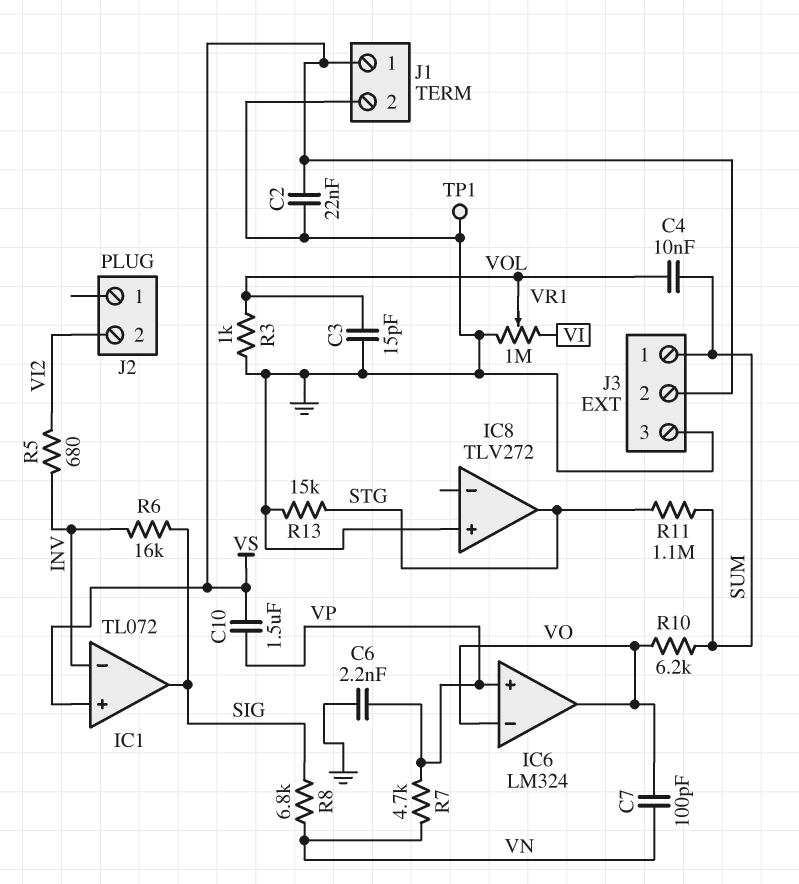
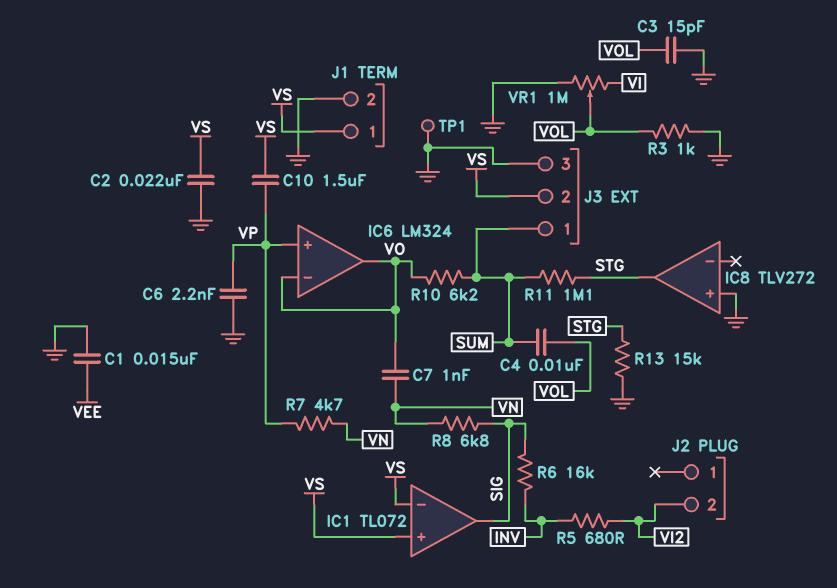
C1: none -> 15nF (GND, VEE)
C7: 100pF (VN, VO) -> 1nF (VN, VO)
IC1 pin in-: INV -> VS

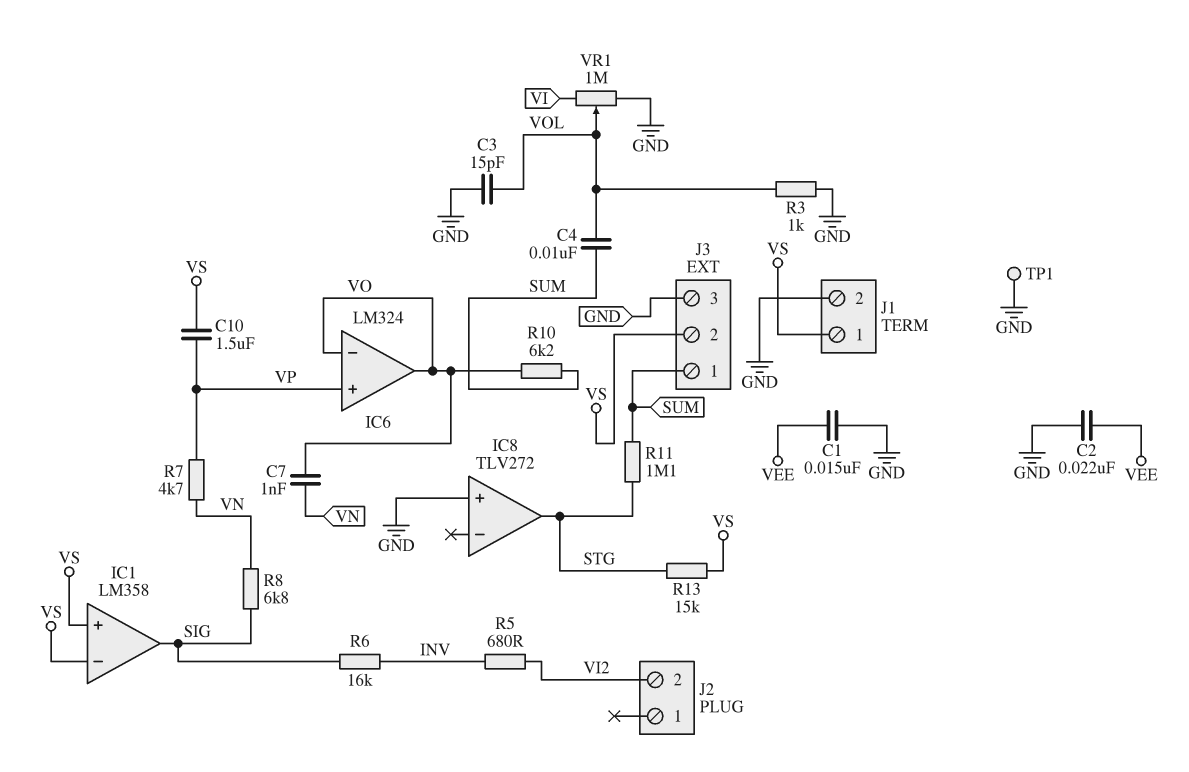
C2: 22nF (GND, VS) -> 22nF (GND, VEE)
C6: 2.2nF (GND, VP) -> none
IC1: TL072 -> LM358
R13: 15k (GND, STG) -> 15k (STG, VS)

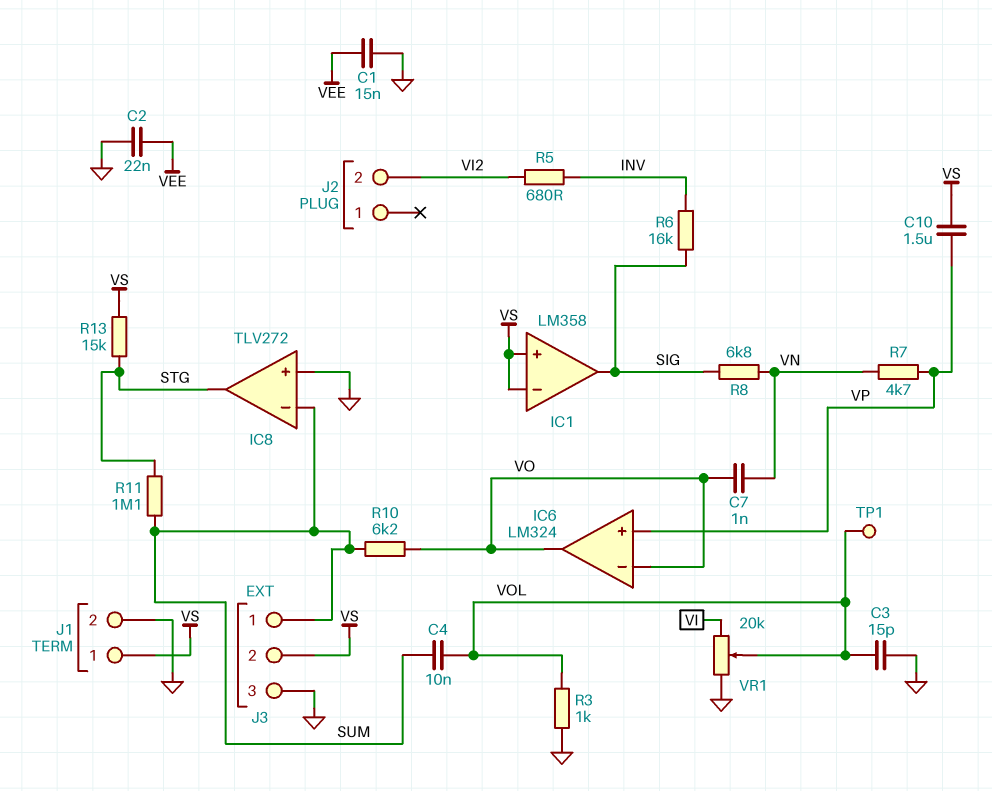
IC8 pin in-: none -> SUM
TP1: test point (GND) -> test point (VOL)
VR1: 1M (GND, VI, wiper VOL) -> 20k (GND, VI, wiper VOL)

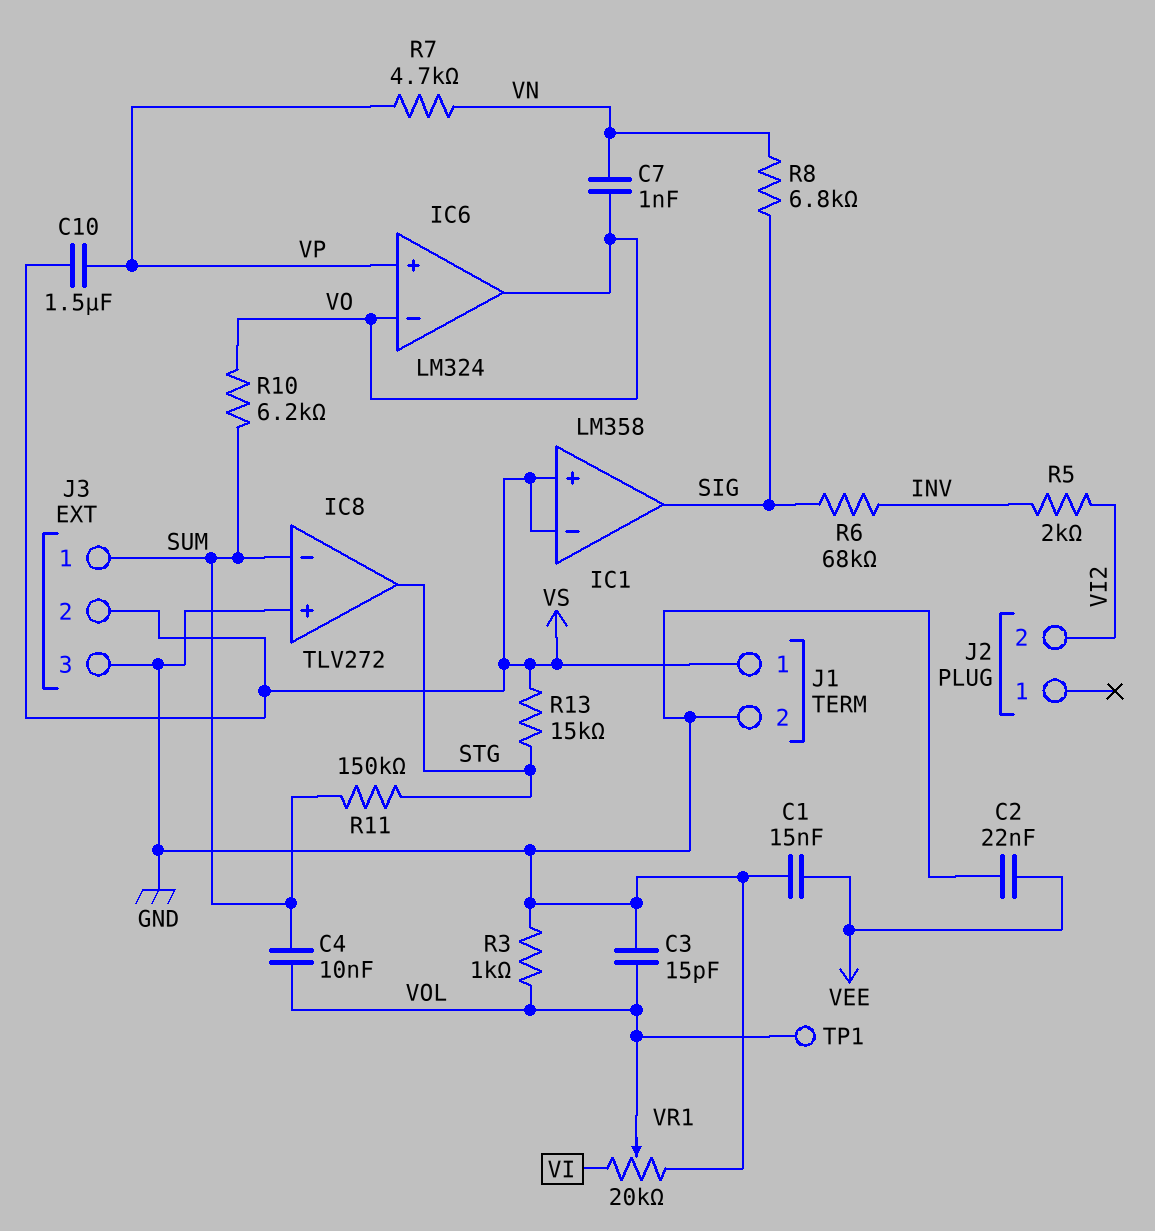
R5: 680 (INV, VI2) -> 2k (INV, VI2)
R6: 16k (INV, SIG) -> 68k (INV, SIG)
R11: 1.1M (STG, SUM) -> 150k (STG, SUM)

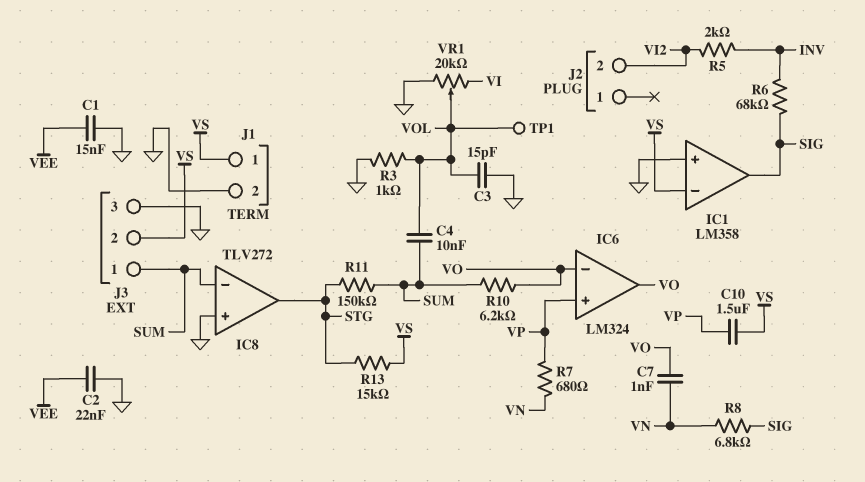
IC1 pin in+: VS -> GND
R7: 4.7k (VN, VP) -> 680 (VN, VP)

